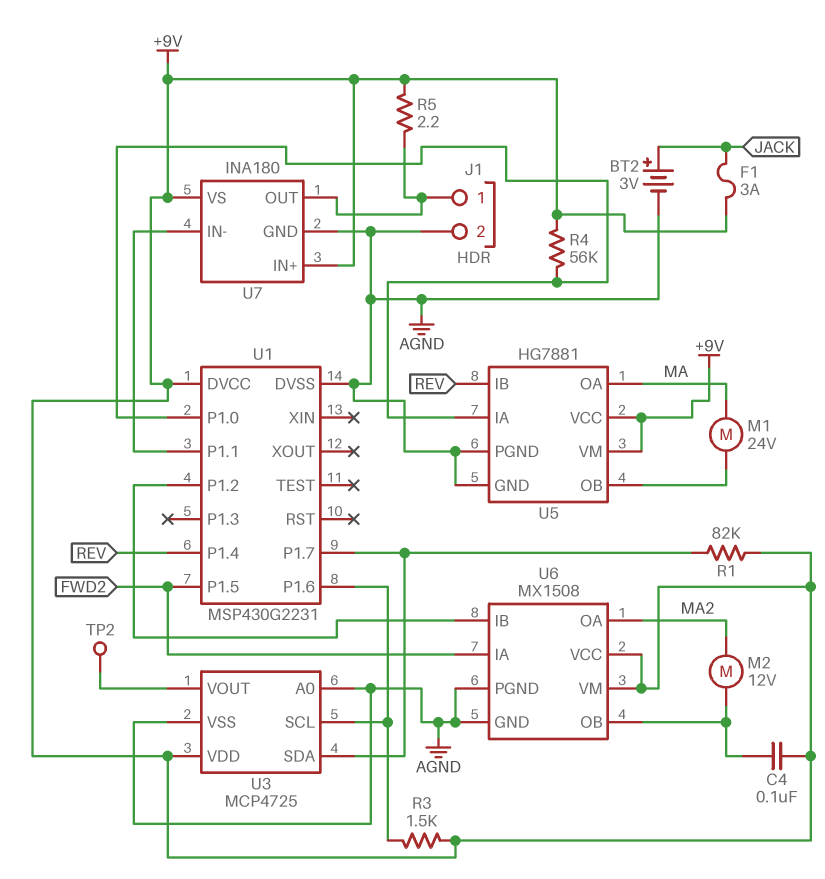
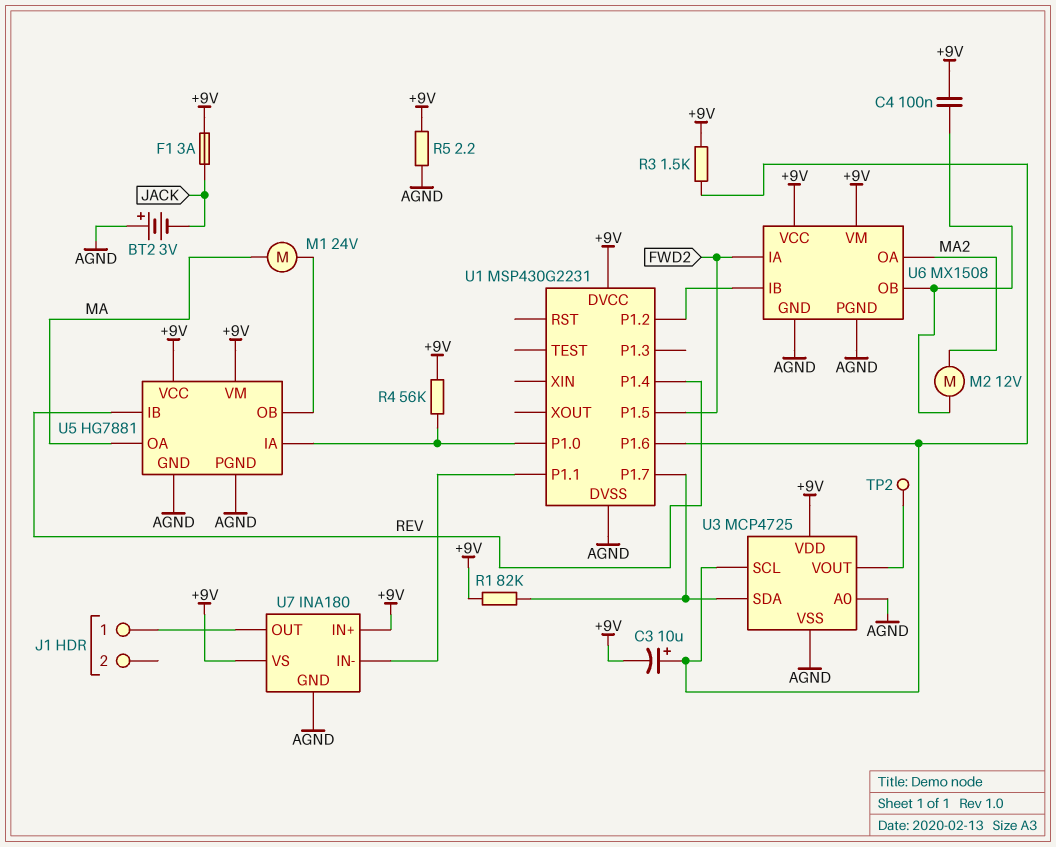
BT2: 3V (plus JACK, minus AGND) -> 3V (plus AGND, minus JACK)
C3: none -> 10uF (plus U1/P1.6, minus +9V)
J1 pin 2: AGND -> none
R5: 2.2 (+9V, J1/1) -> 2.2 (+9V, AGND)

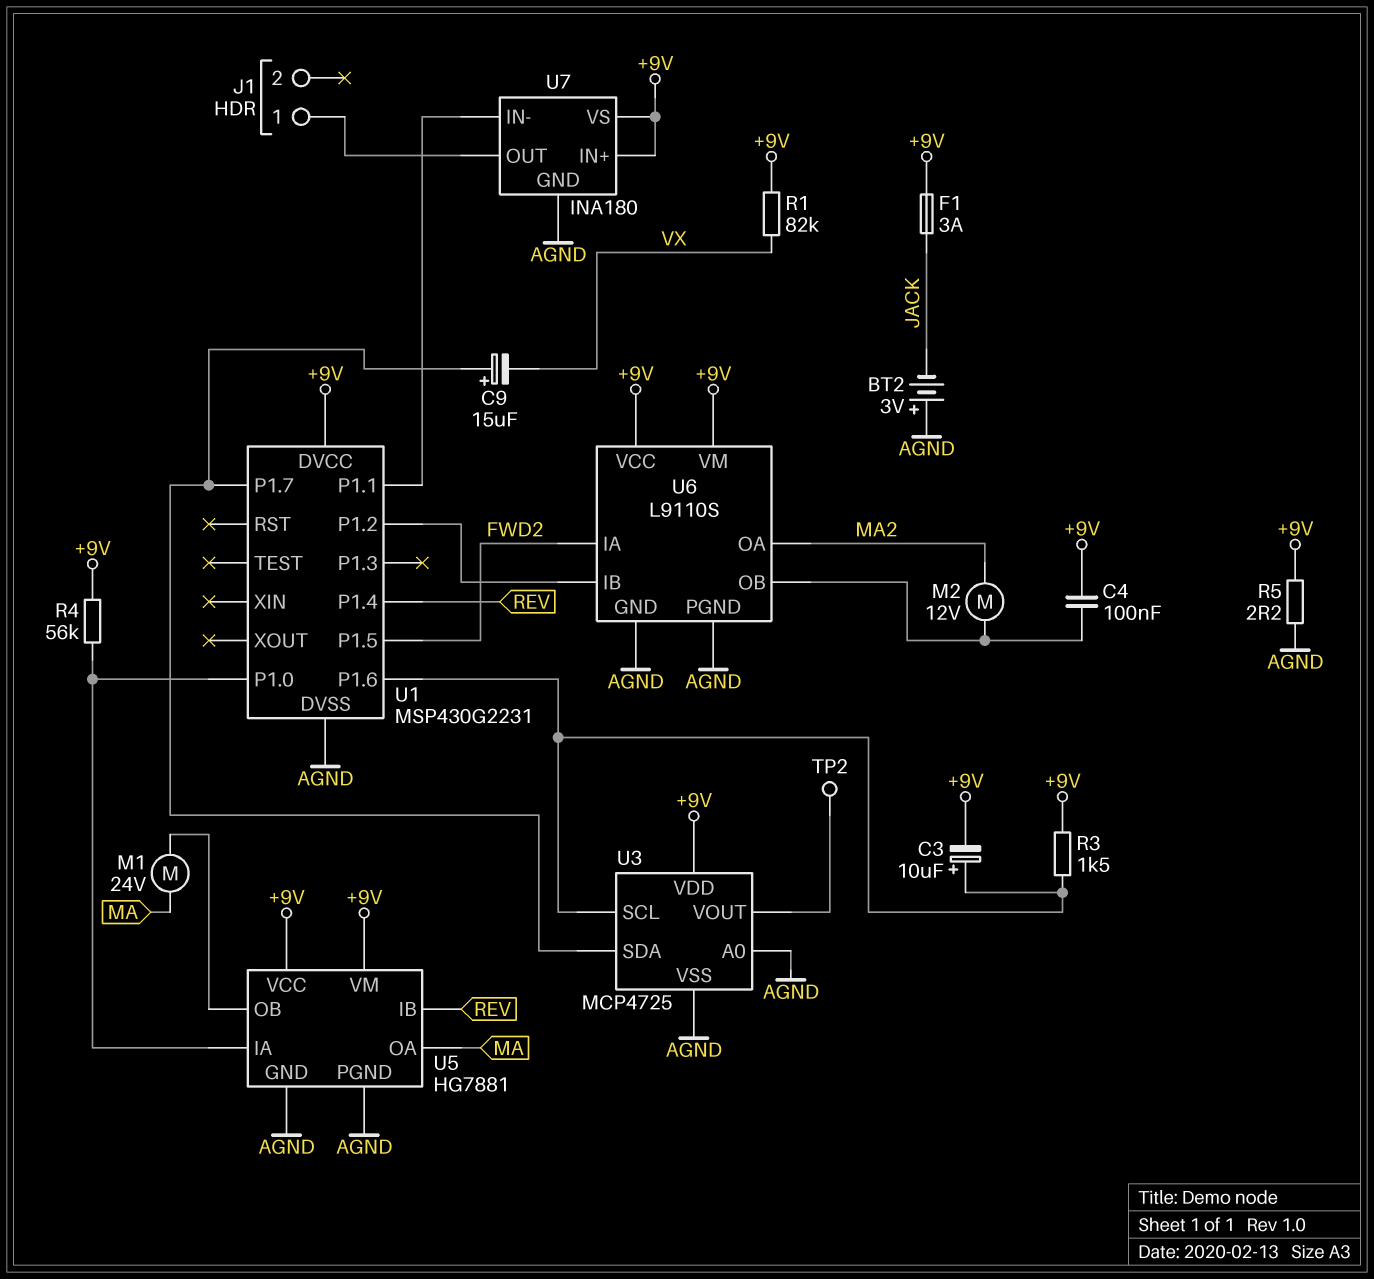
C9: none -> 15uF (plus U1/P1.7, minus VX)
R1: 82k (+9V, U1/P1.7) -> 82k (+9V, VX)
U6: MX1508 -> L9110S

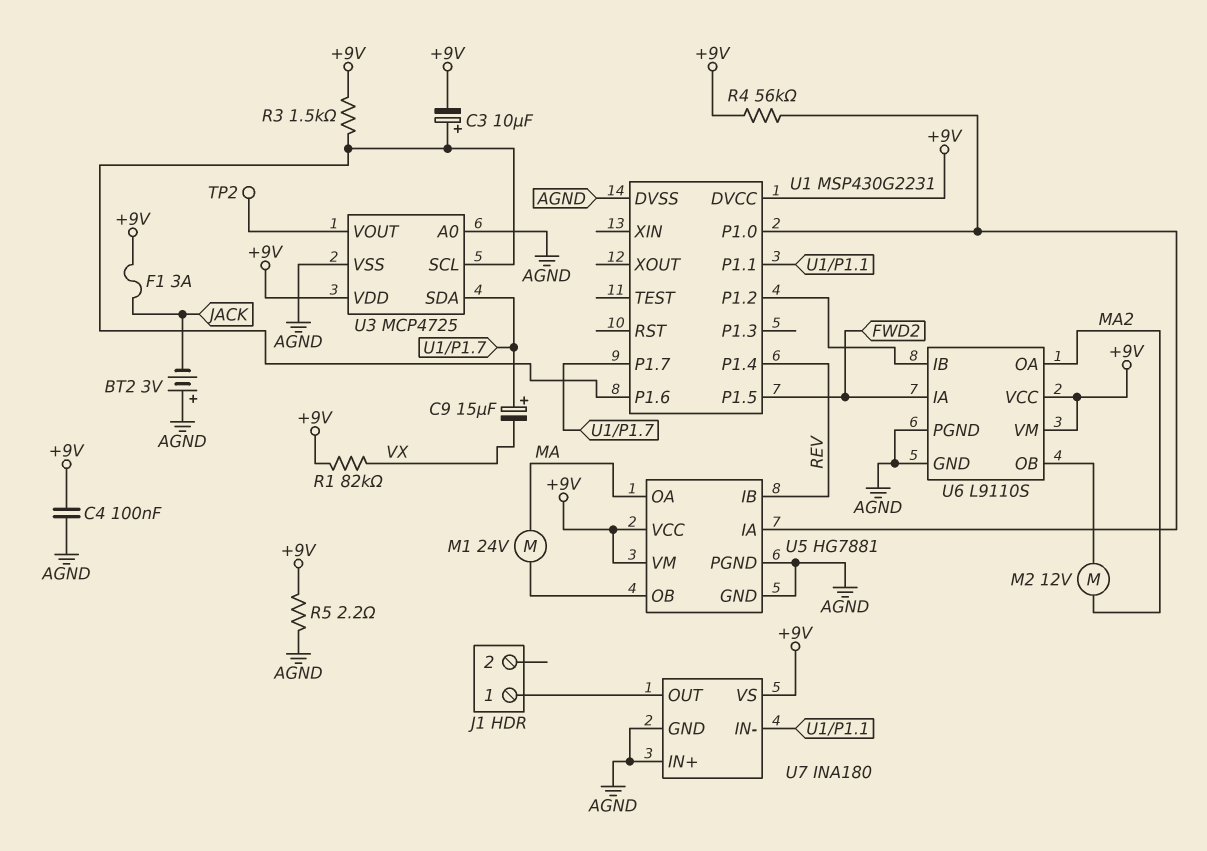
C4: 100nF (+9V, U6/OB) -> 100nF (+9V, AGND)
U7 pin IN+: +9V -> AGND

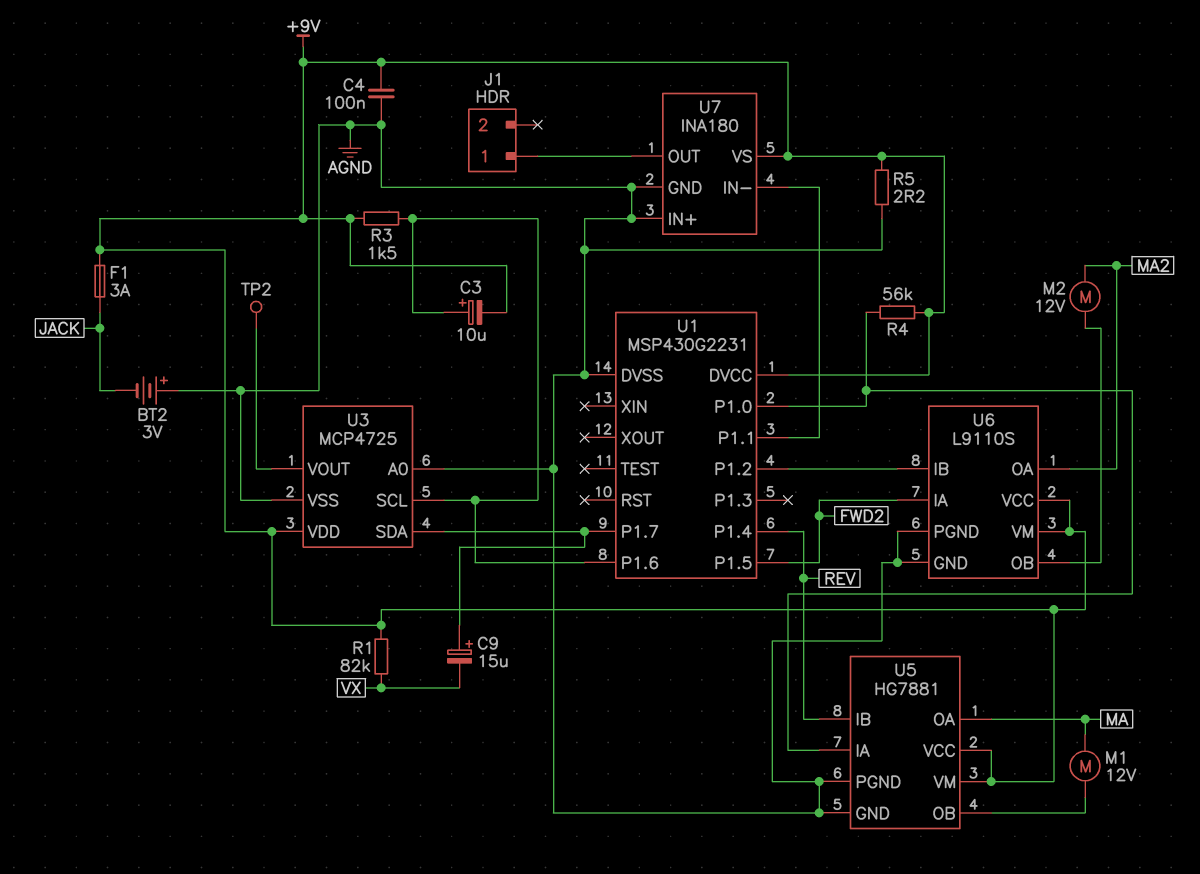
M1: motor 24V (MA, U5/OB) -> motor 12V (MA, U5/OB)

